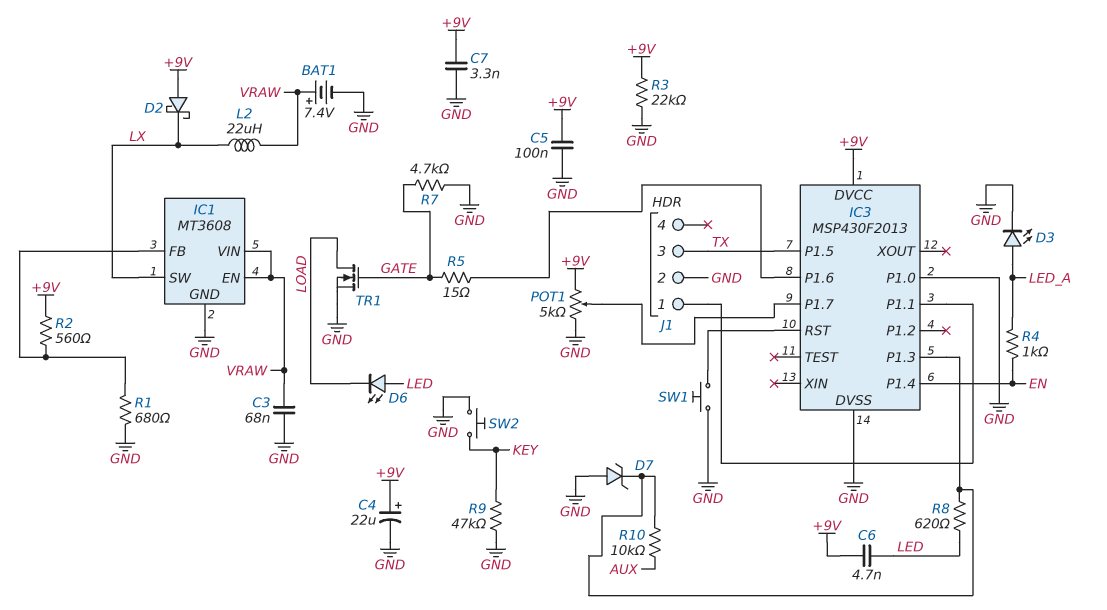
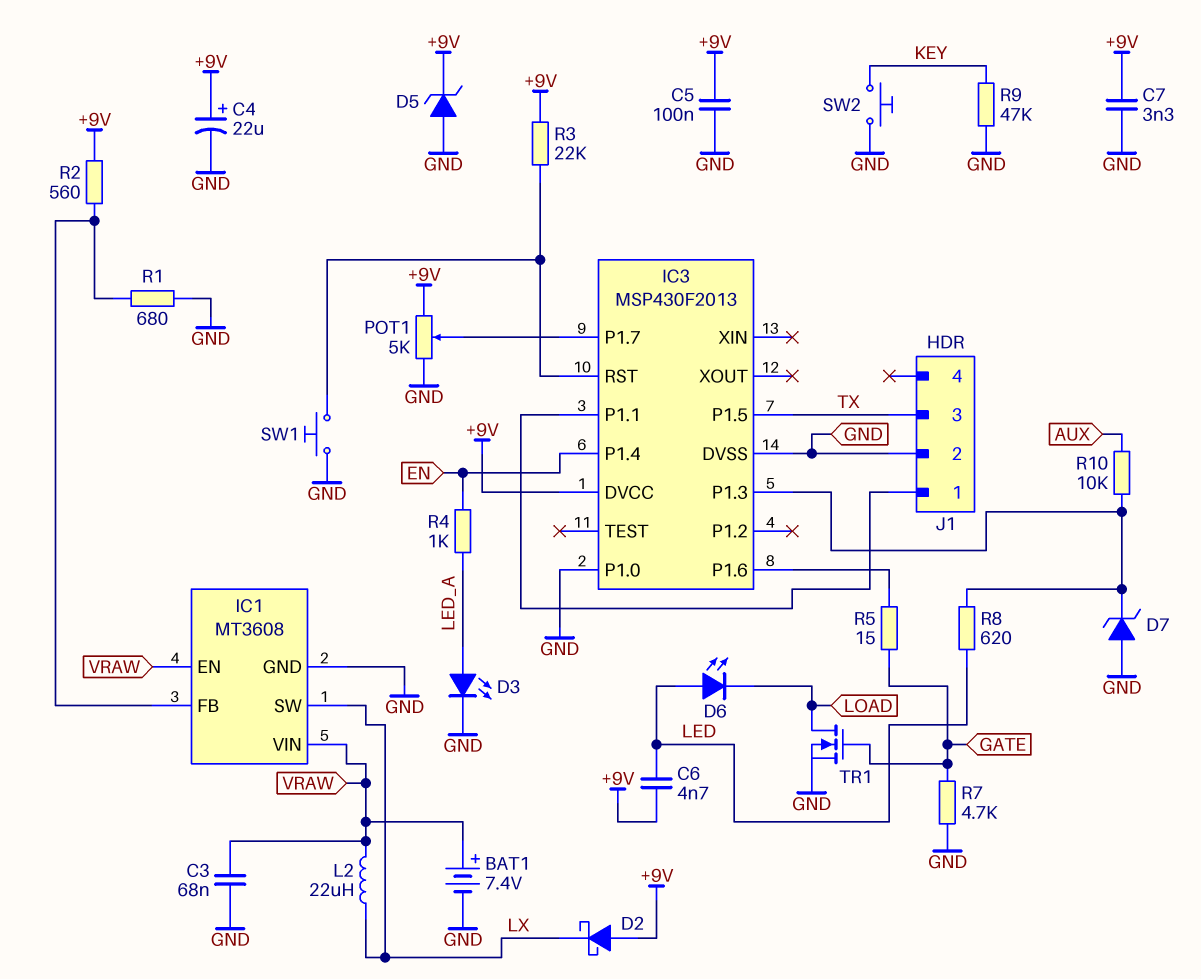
D5: none -> zener (A GND, K +9V)
R3: 22k (+9V, GND) -> 22k (+9V, IC3/RST)

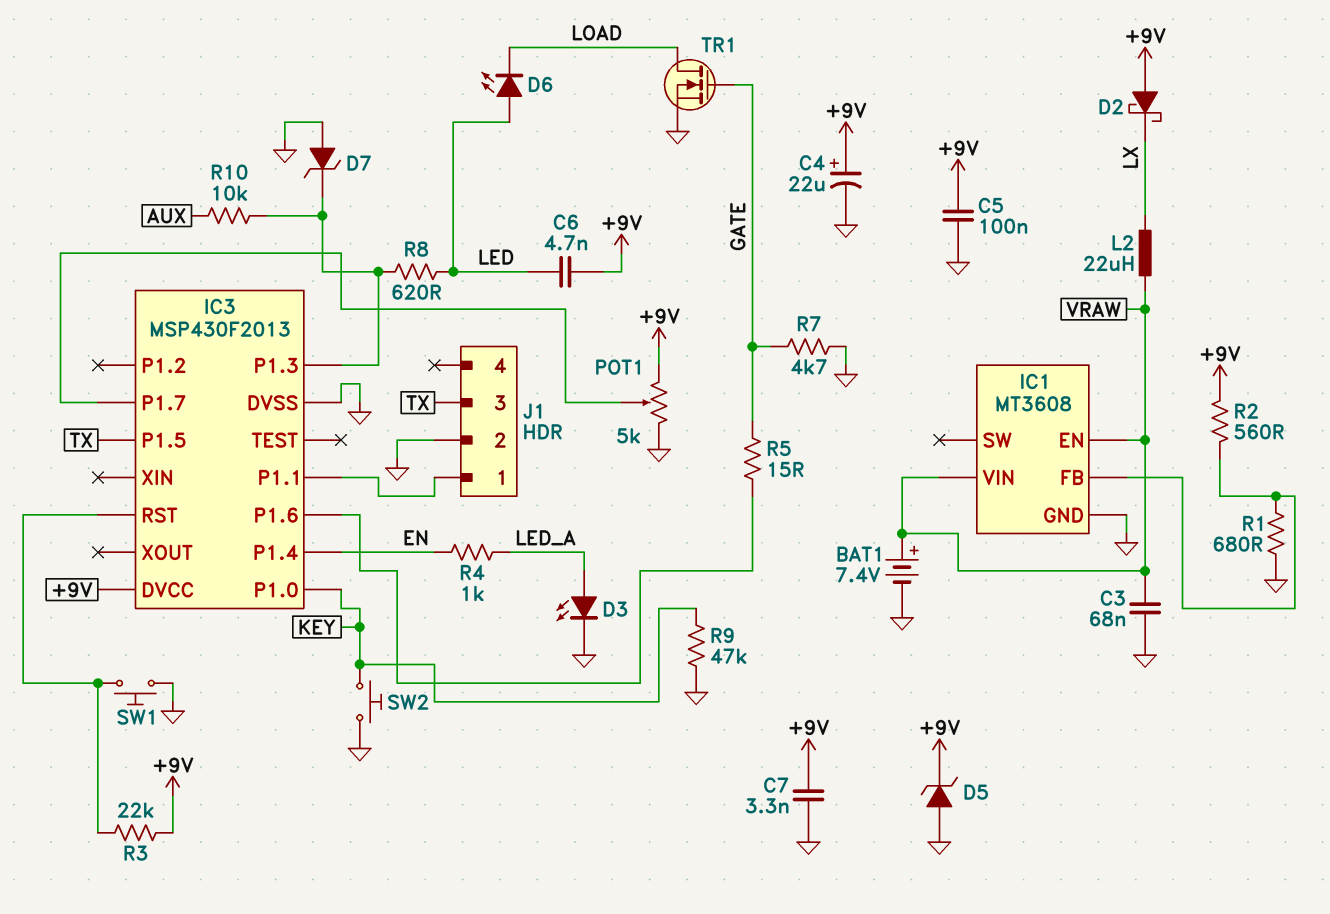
IC1 pin SW: LX -> none
IC3 pin P1.0: GND -> KEY

